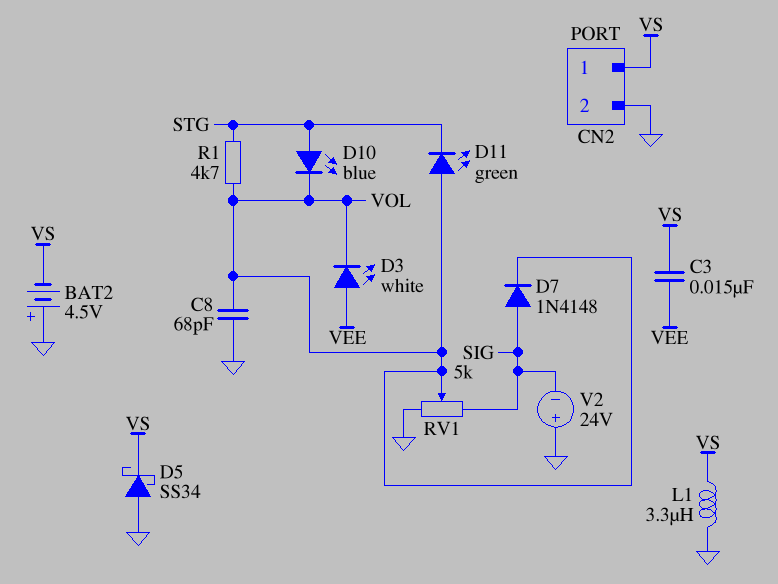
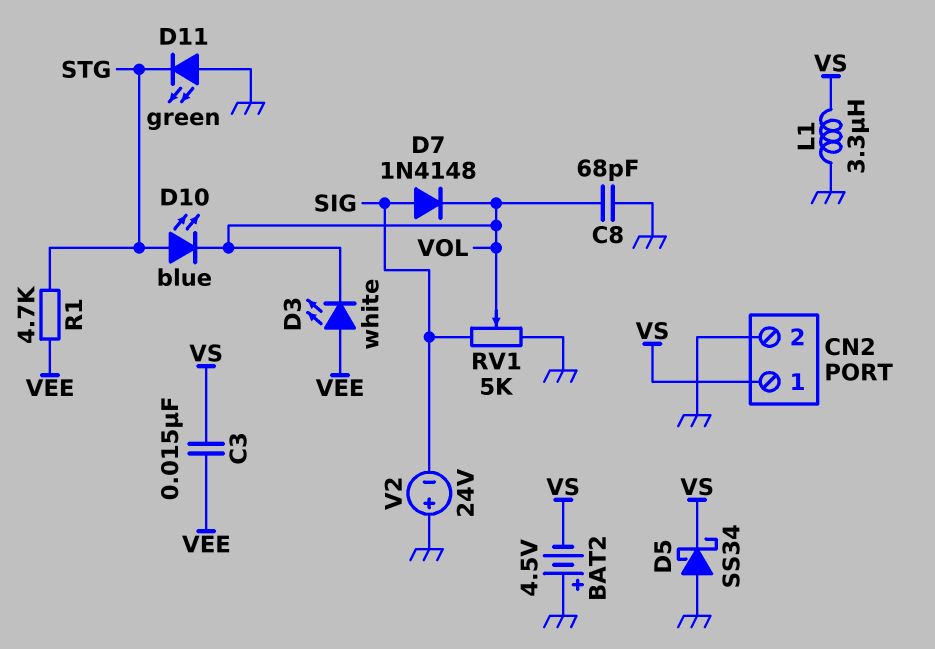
D11: LED green (A VOL, K STG) -> LED green (A GND, K STG)
R1: 4.7k (STG, VOL) -> 4.7k (STG, VEE)

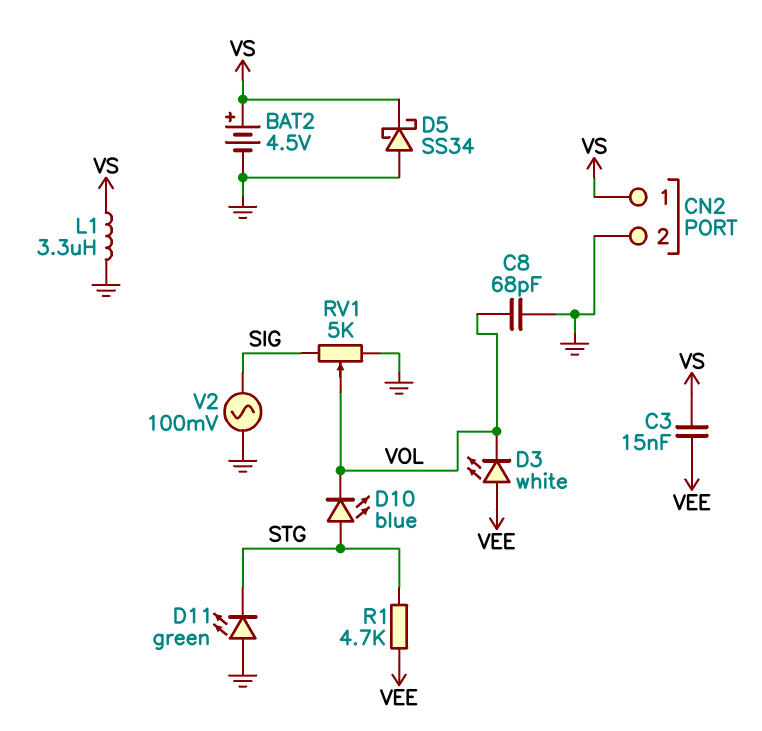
BAT2: 4.5V (plus GND, minus VS) -> 4.5V (plus VS, minus GND)
D7: diode 1N4148 (A SIG, K VOL) -> none
V2: 24V (plus GND, minus SIG) -> AC 100mV (GND, SIG)

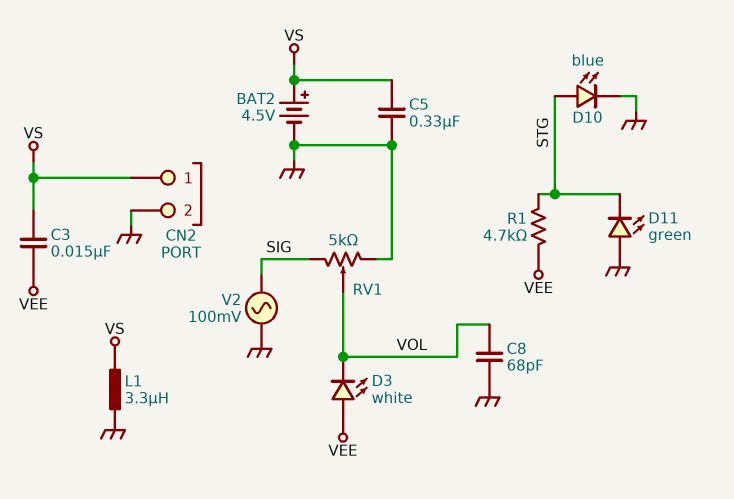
C5: none -> 330nF (GND, VS)
D5: schottky SS34 (A GND, K VS) -> none
D10: LED blue (A STG, K VOL) -> LED blue (A STG, K GND)

